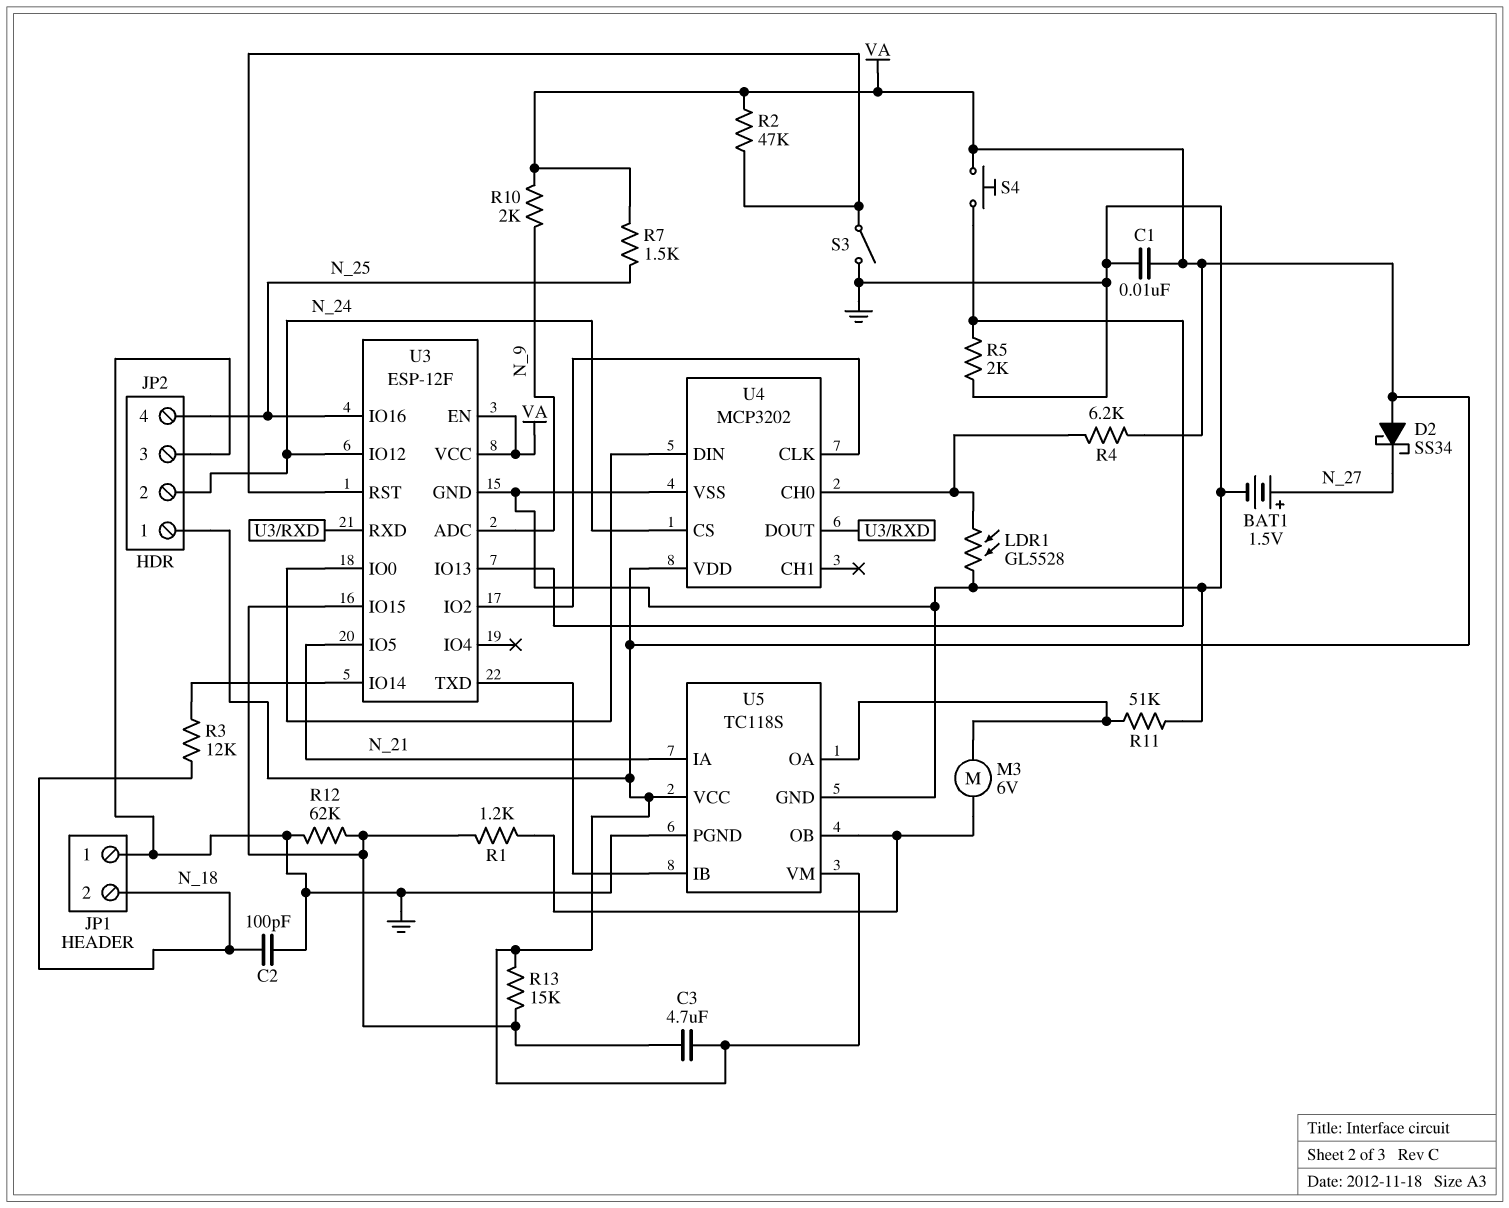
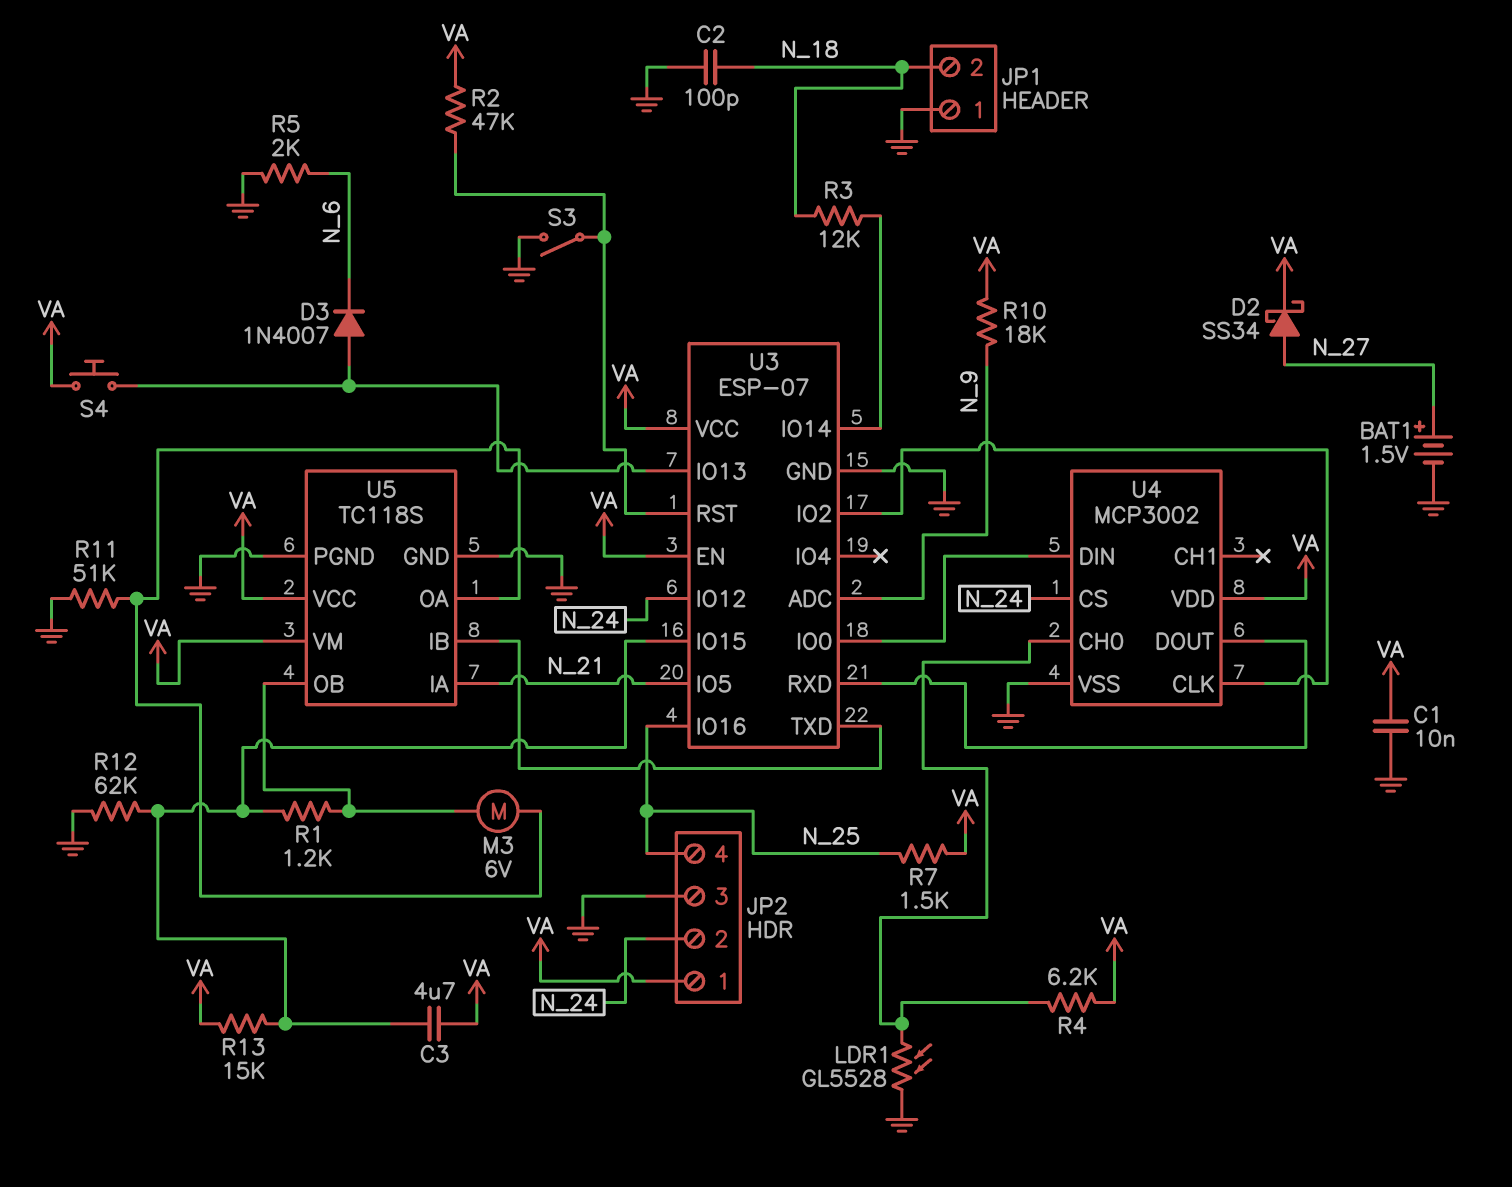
D2: schottky SS34 (A VA, K N_27) -> schottky SS34 (A N_27, K VA)
D3: none -> diode 1N4007 (A U3/IO13, K N_6)
R5: 2k (GND, U3/IO13) -> 2k (GND, N_6)
R10: 2k (N_9, VA) -> 18k (N_9, VA)
U3: ESP-12F -> ESP-07
U4: MCP3202 -> MCP3002

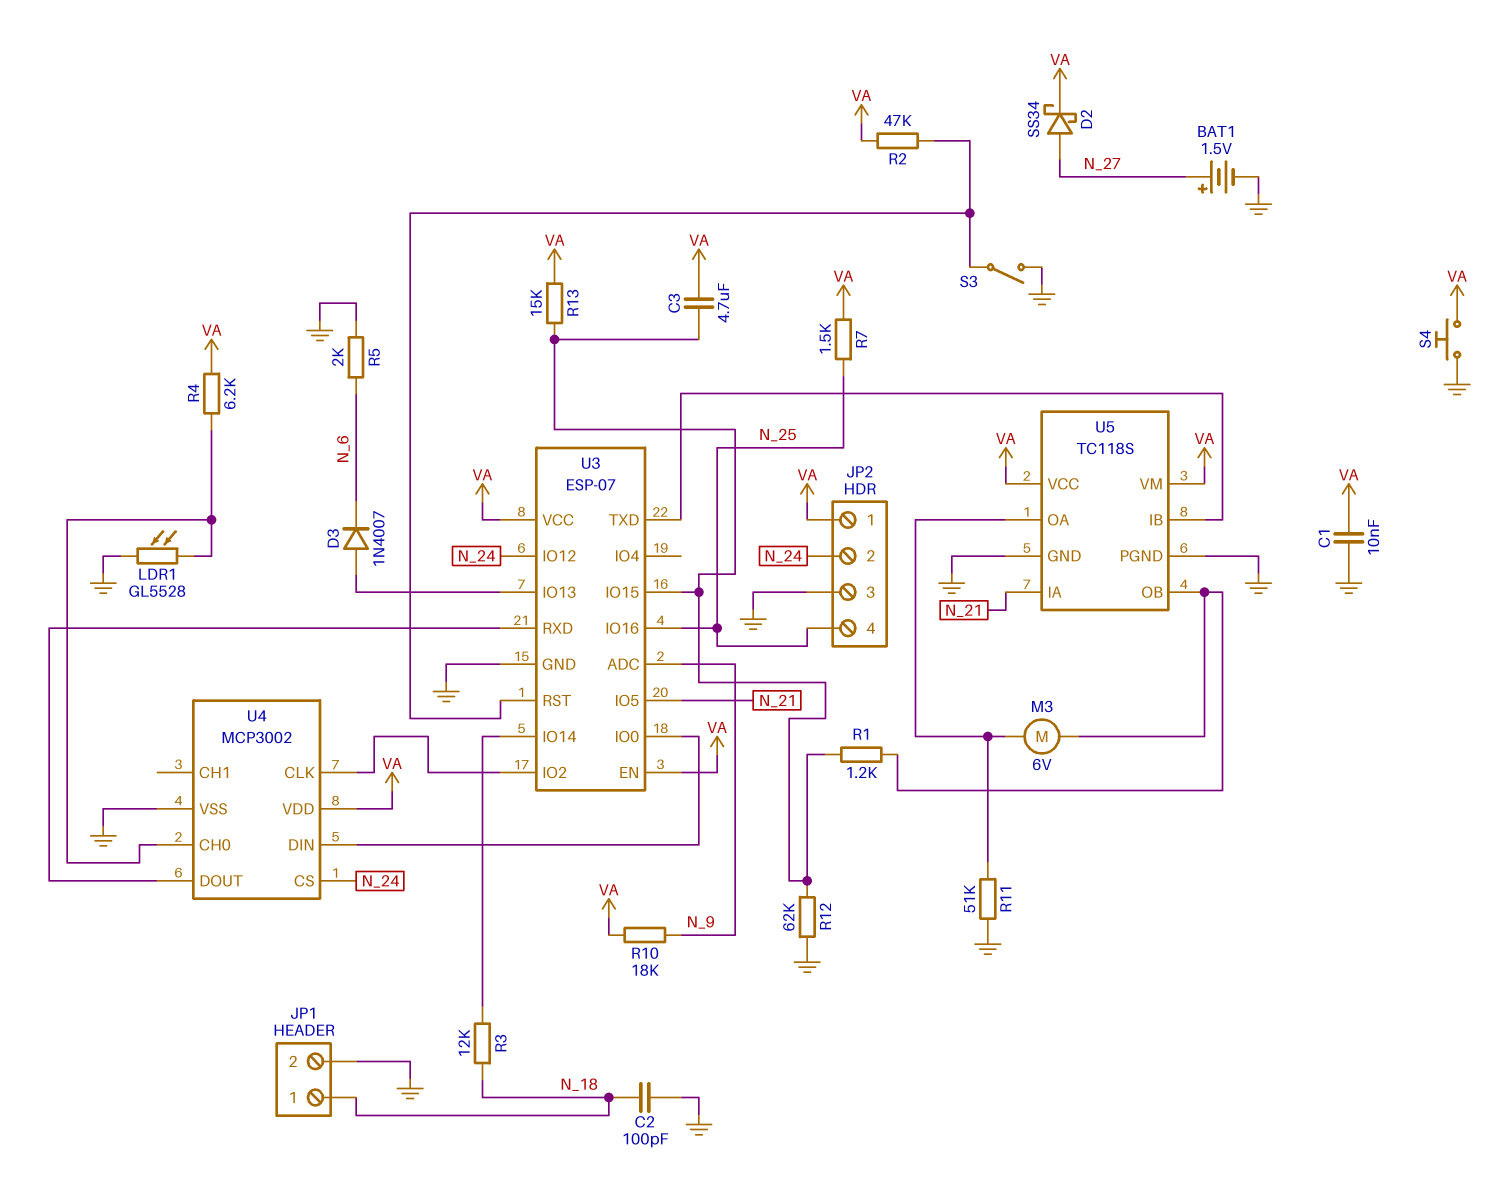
JP1 pin 1: GND -> N_18
JP1 pin 2: N_18 -> GND
S4: button (U3/IO13, VA) -> button (GND, VA)

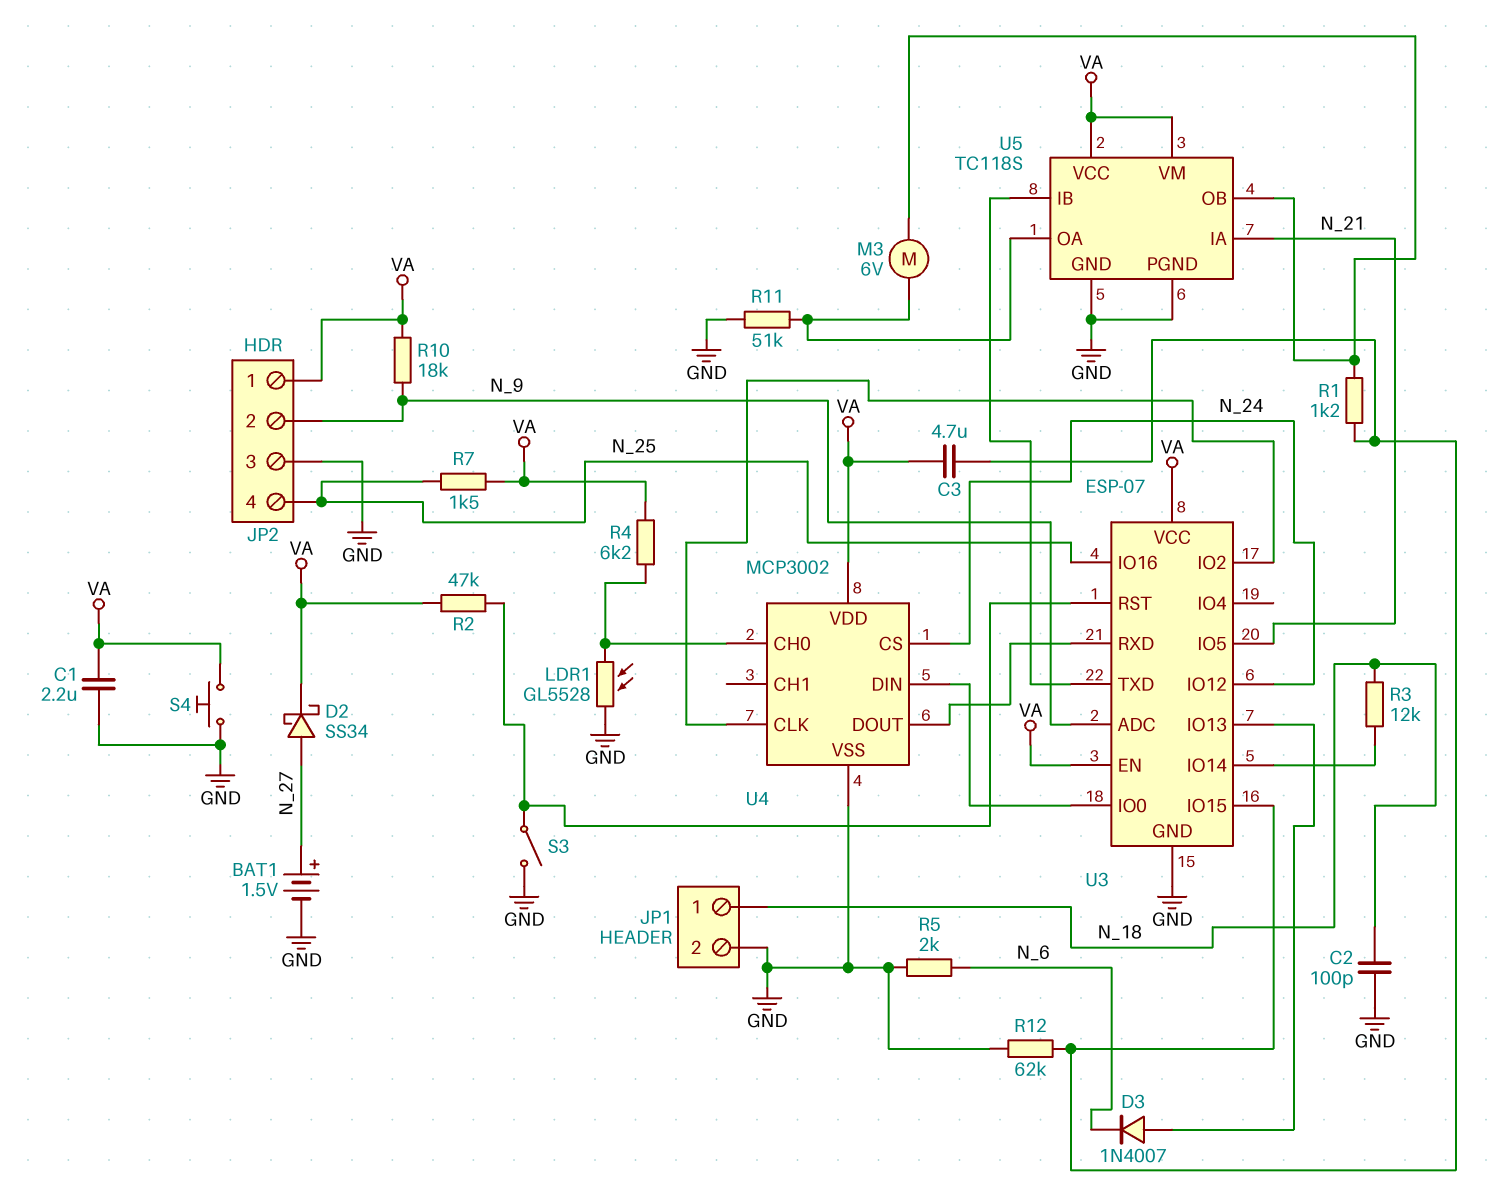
C1: 10nF (GND, VA) -> 2.2uF (GND, VA)
JP2 pin 2: N_24 -> N_9
R13: 15k (U3/IO15, VA) -> none

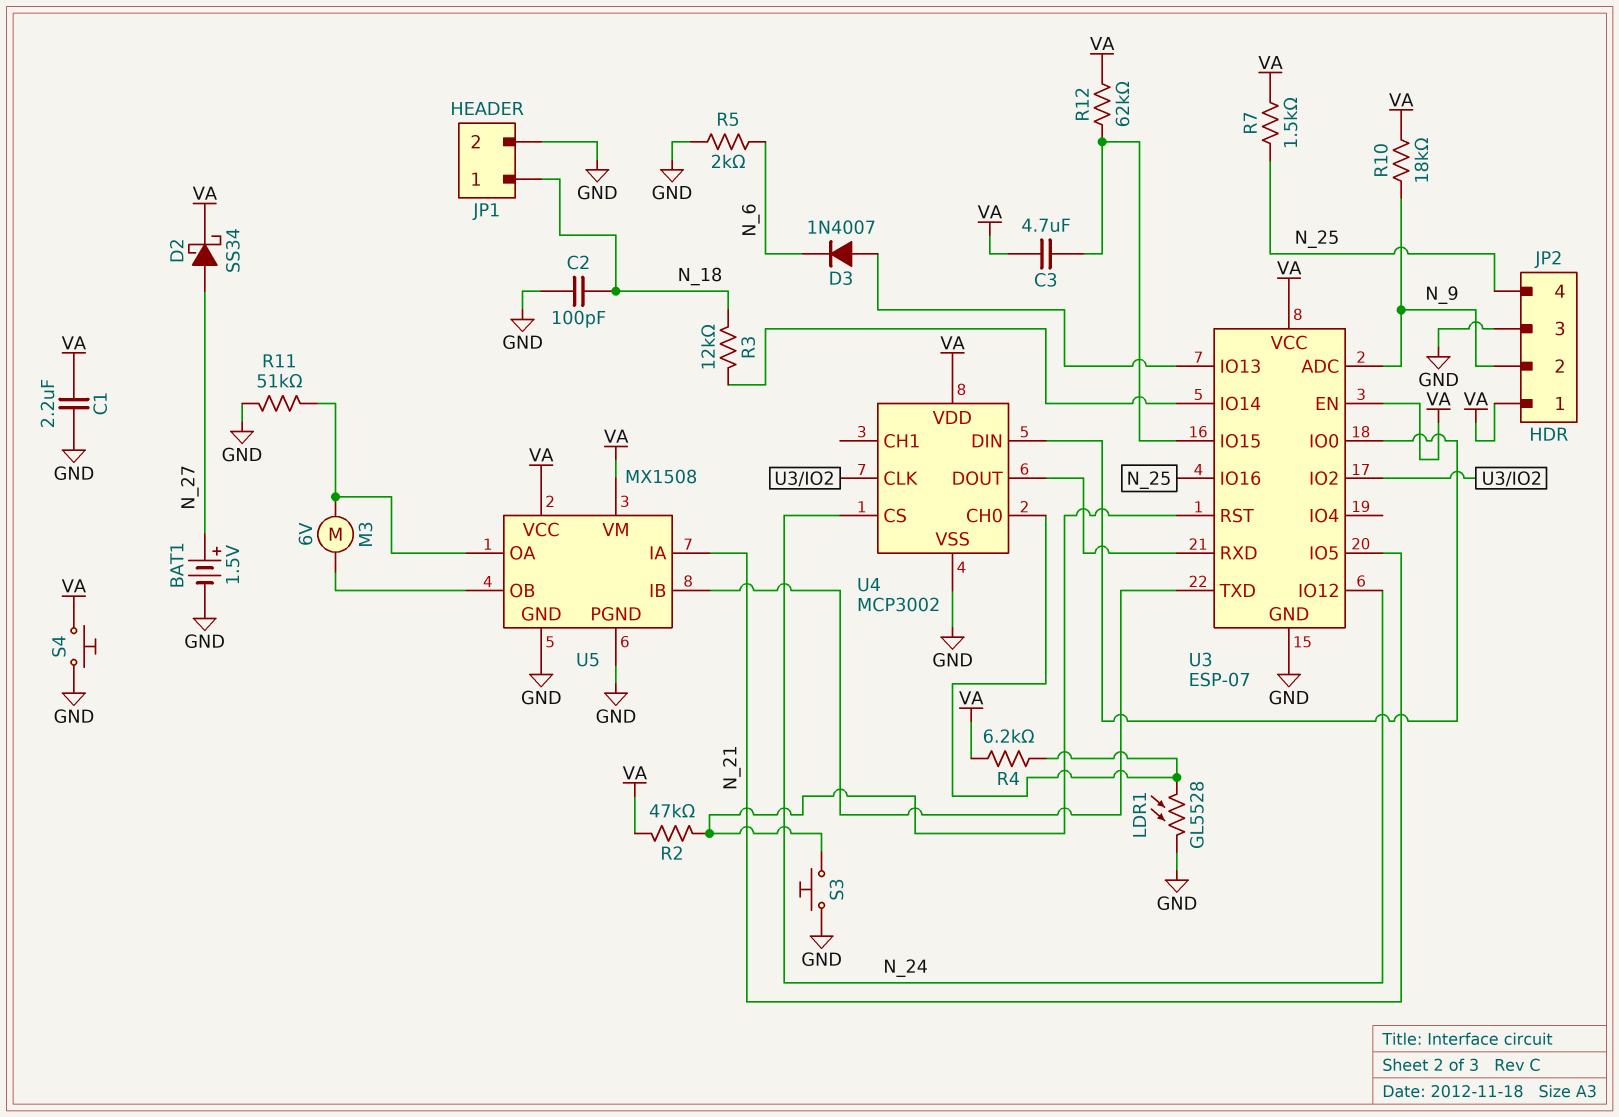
R1: 1.2k (U3/IO15, U5/OB) -> none
R12: 62k (GND, U3/IO15) -> 62k (U3/IO15, VA)
S3: switch (GND, U3/RST) -> button (GND, U3/RST)
U5: TC118S -> MX1508

